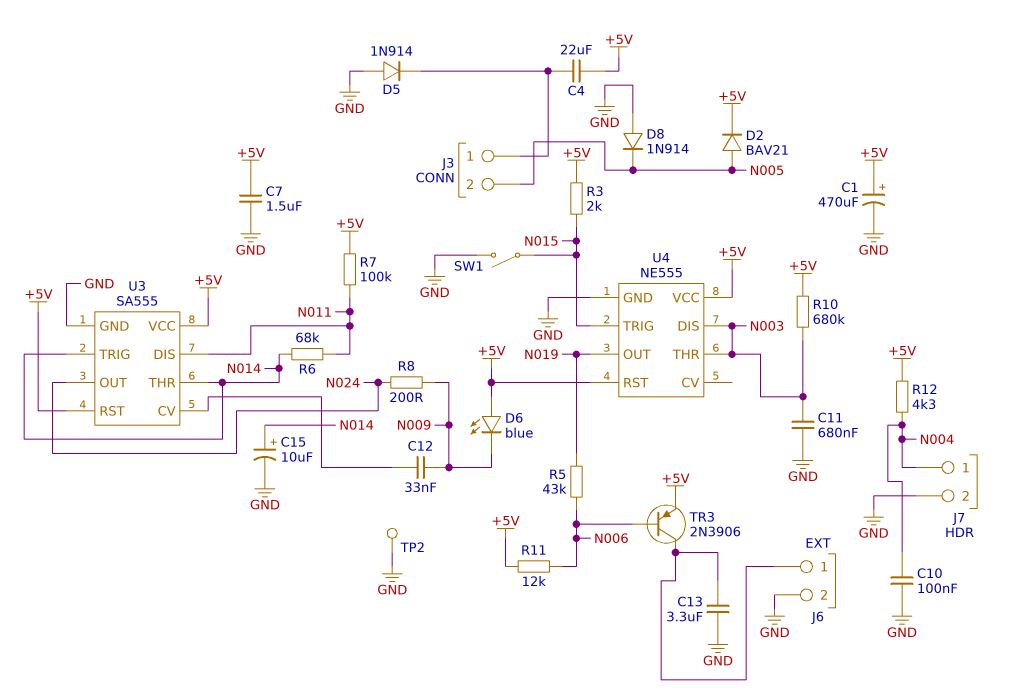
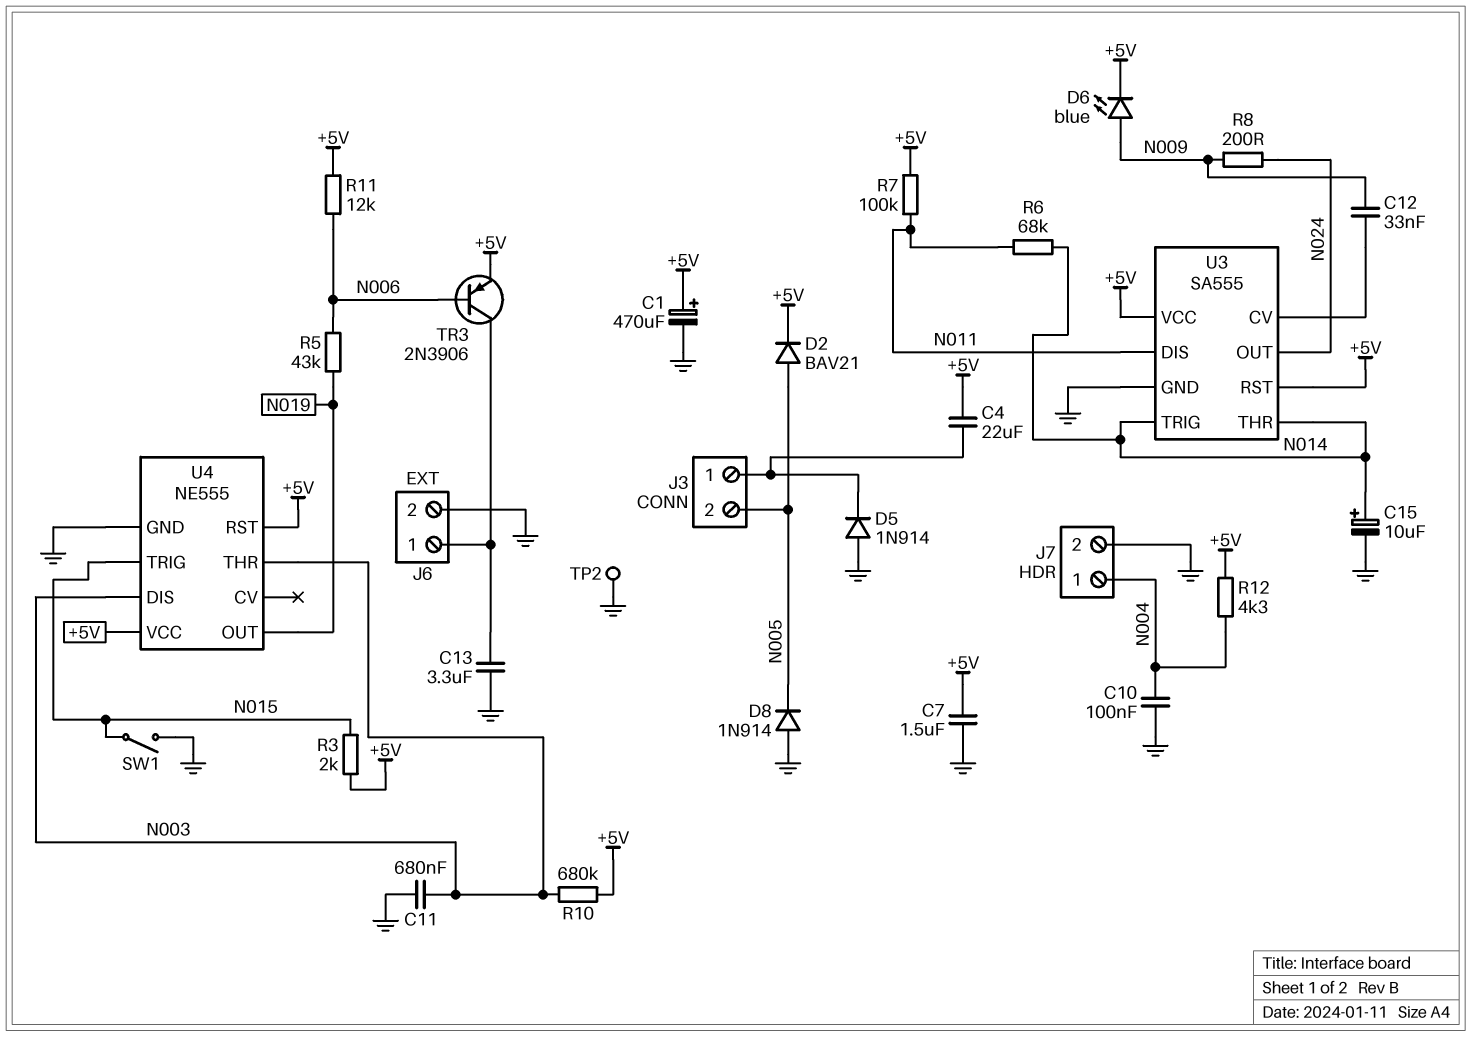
D6: LED blue (A +5V, K N009) -> LED blue (A N009, K +5V)

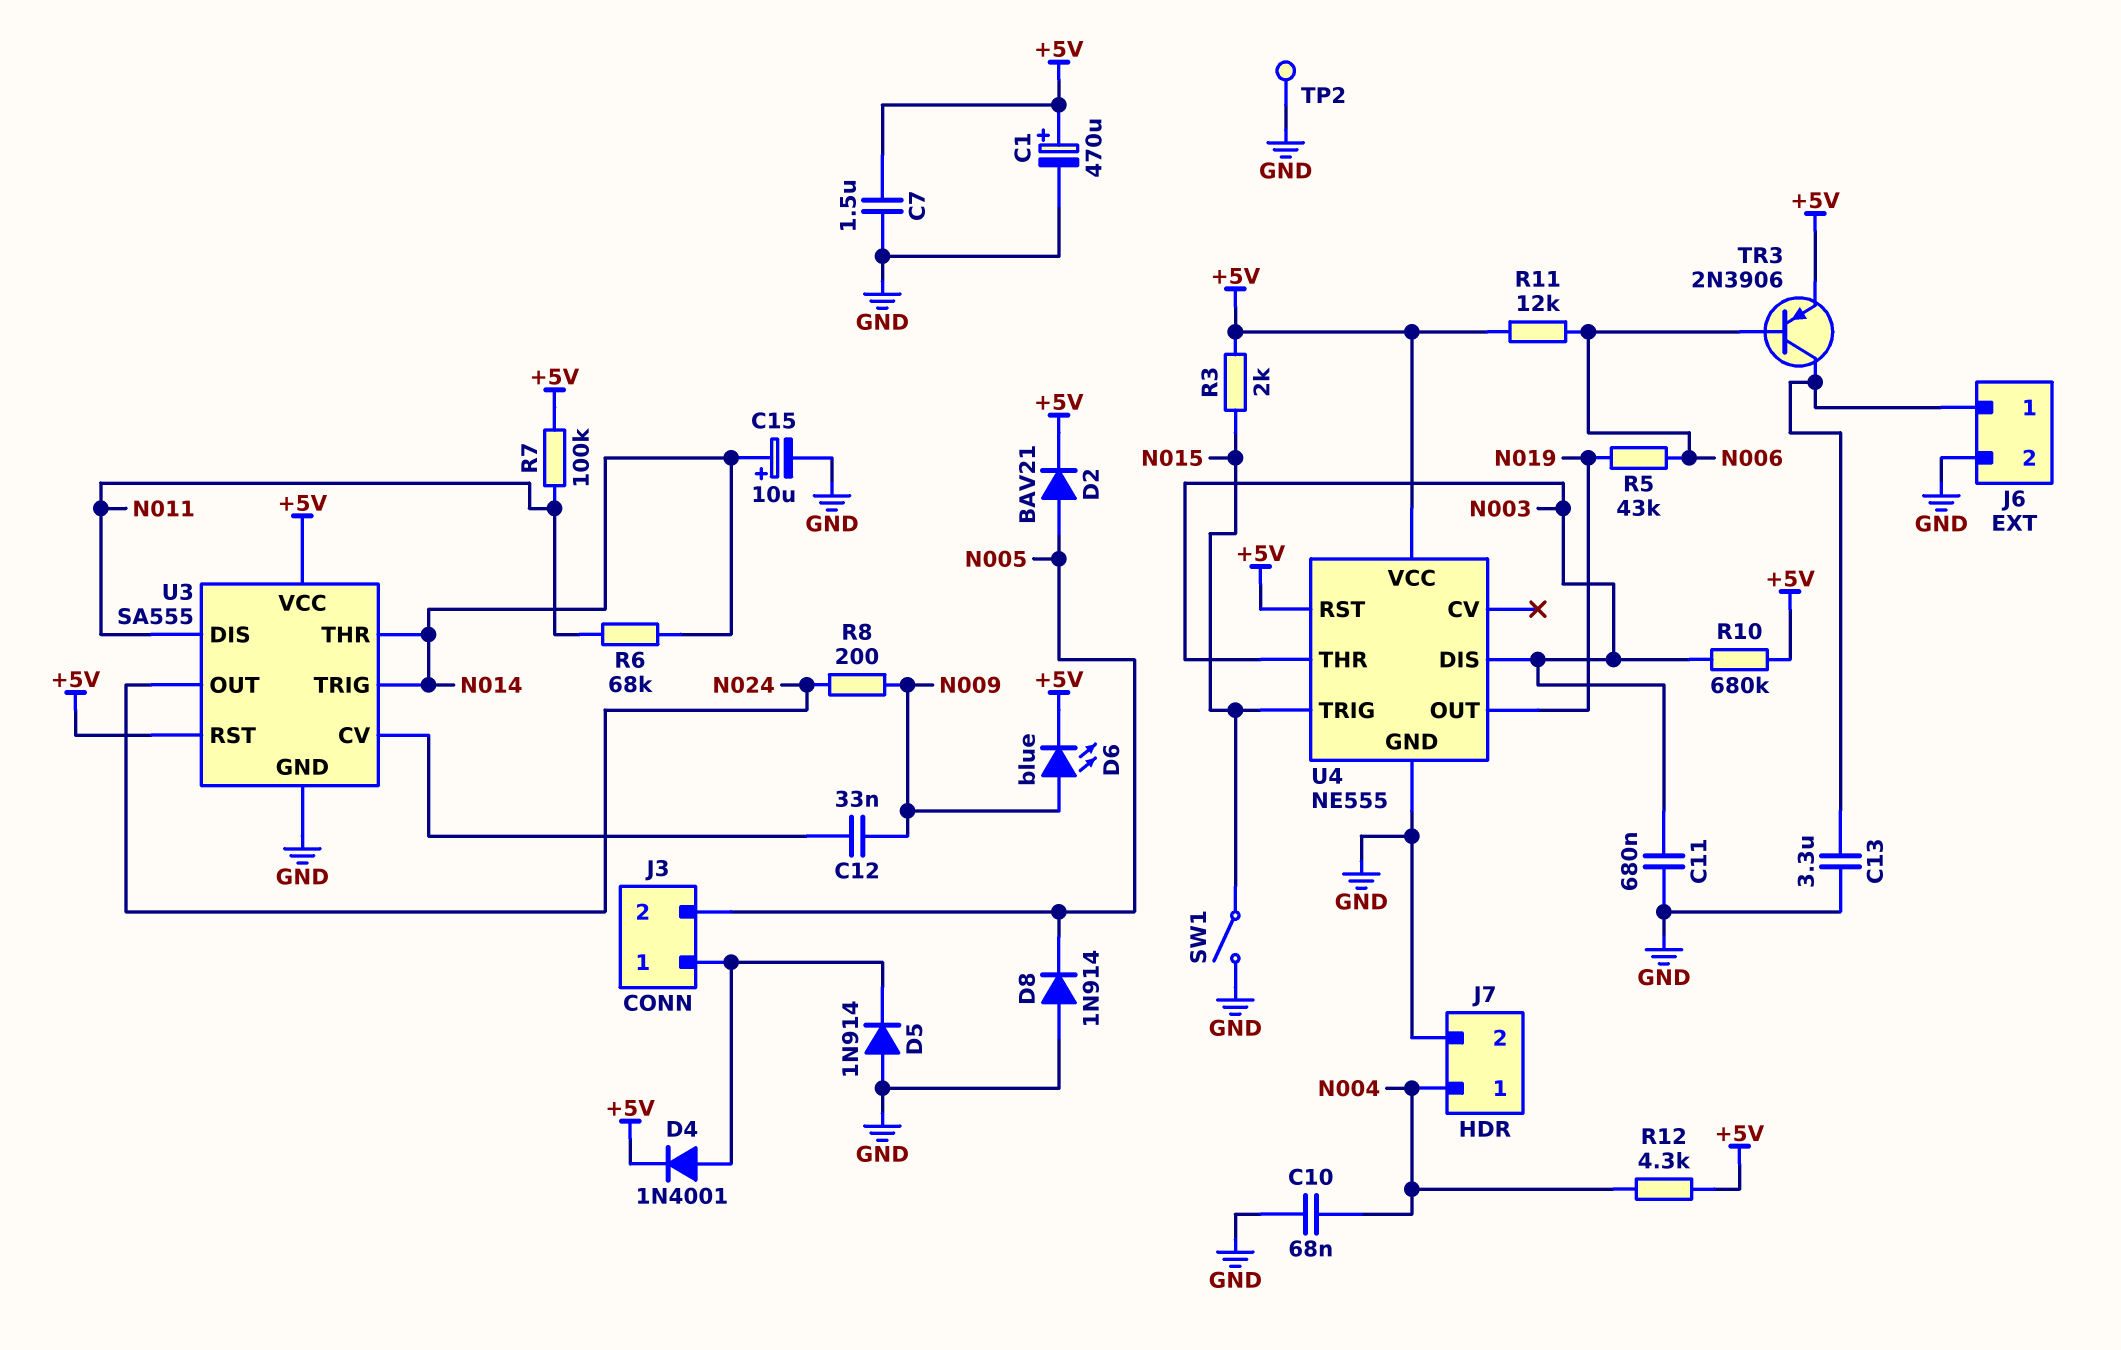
C4: 22uF (+5V, J3/1) -> none
C10: 100nF (GND, N004) -> 68nF (GND, N004)
D4: none -> diode 1N4001 (A J3/1, K +5V)

